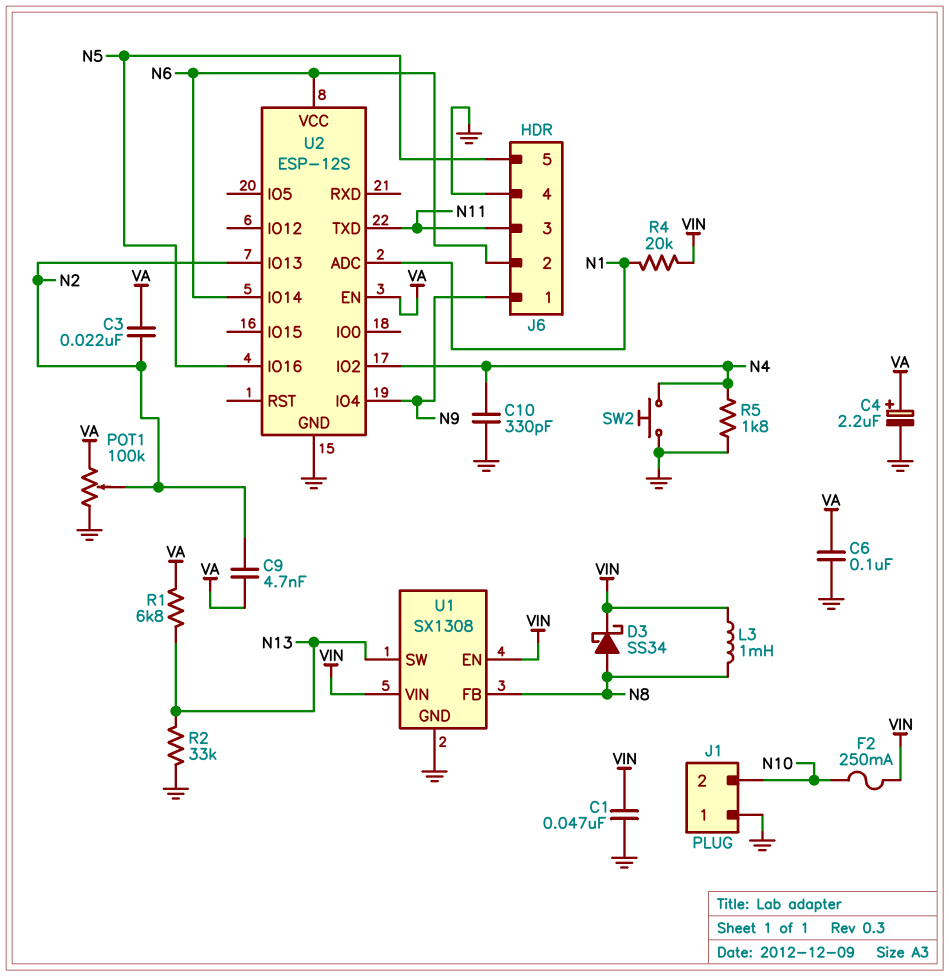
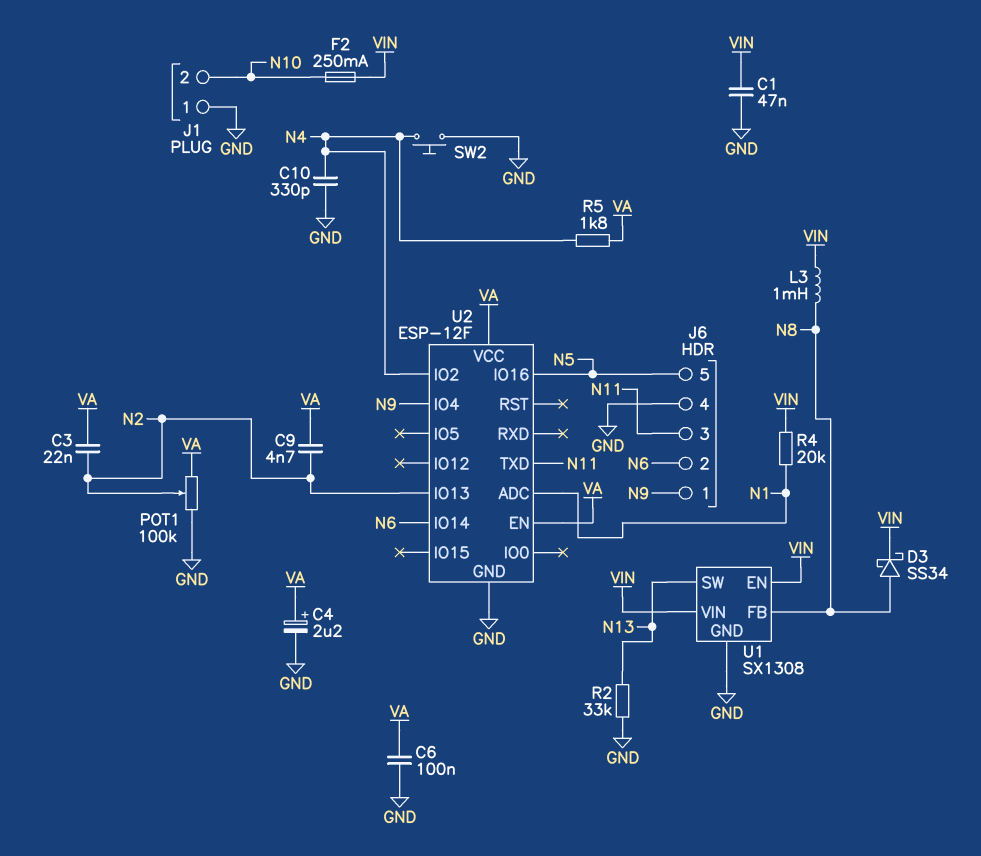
R1: 6.8k (N13, VA) -> none
R5: 1.8k (GND, N4) -> 1.8k (N4, VA)
U2: ESP-12S -> ESP-12F
U2 pin VCC: N6 -> VA

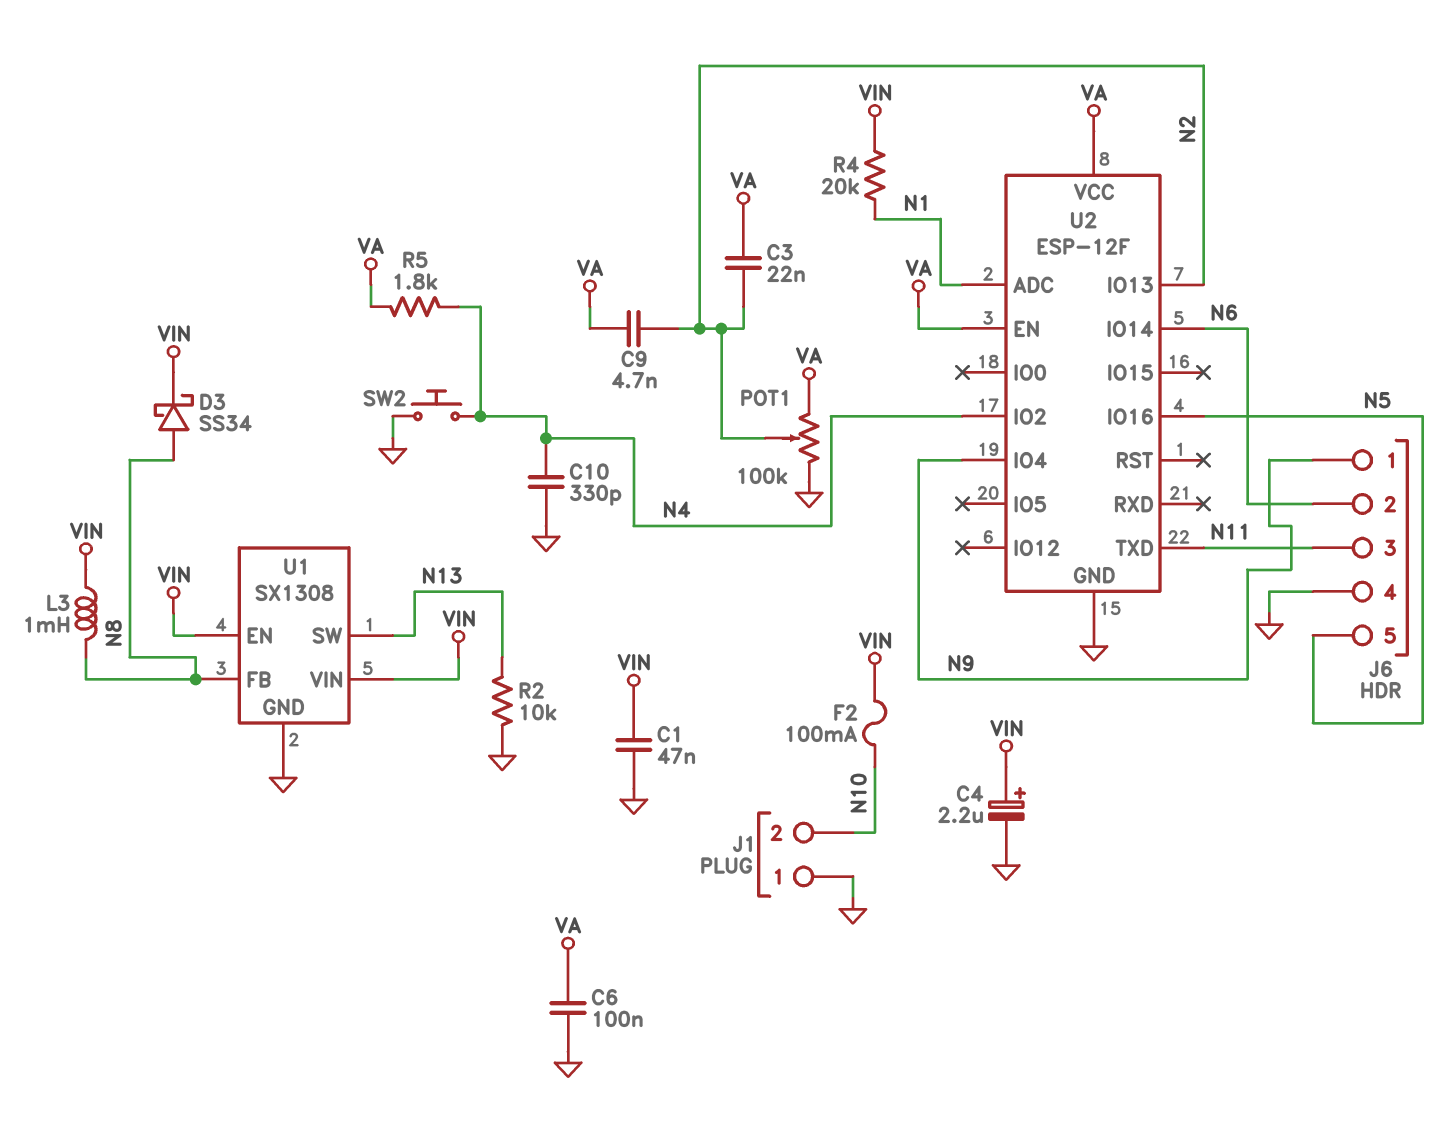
C4: 2.2uF (plus VA, minus GND) -> 2.2uF (plus VIN, minus GND)
F2: 250mA (N10, VIN) -> 100mA (N10, VIN)
R2: 33k (GND, N13) -> 10k (GND, N13)

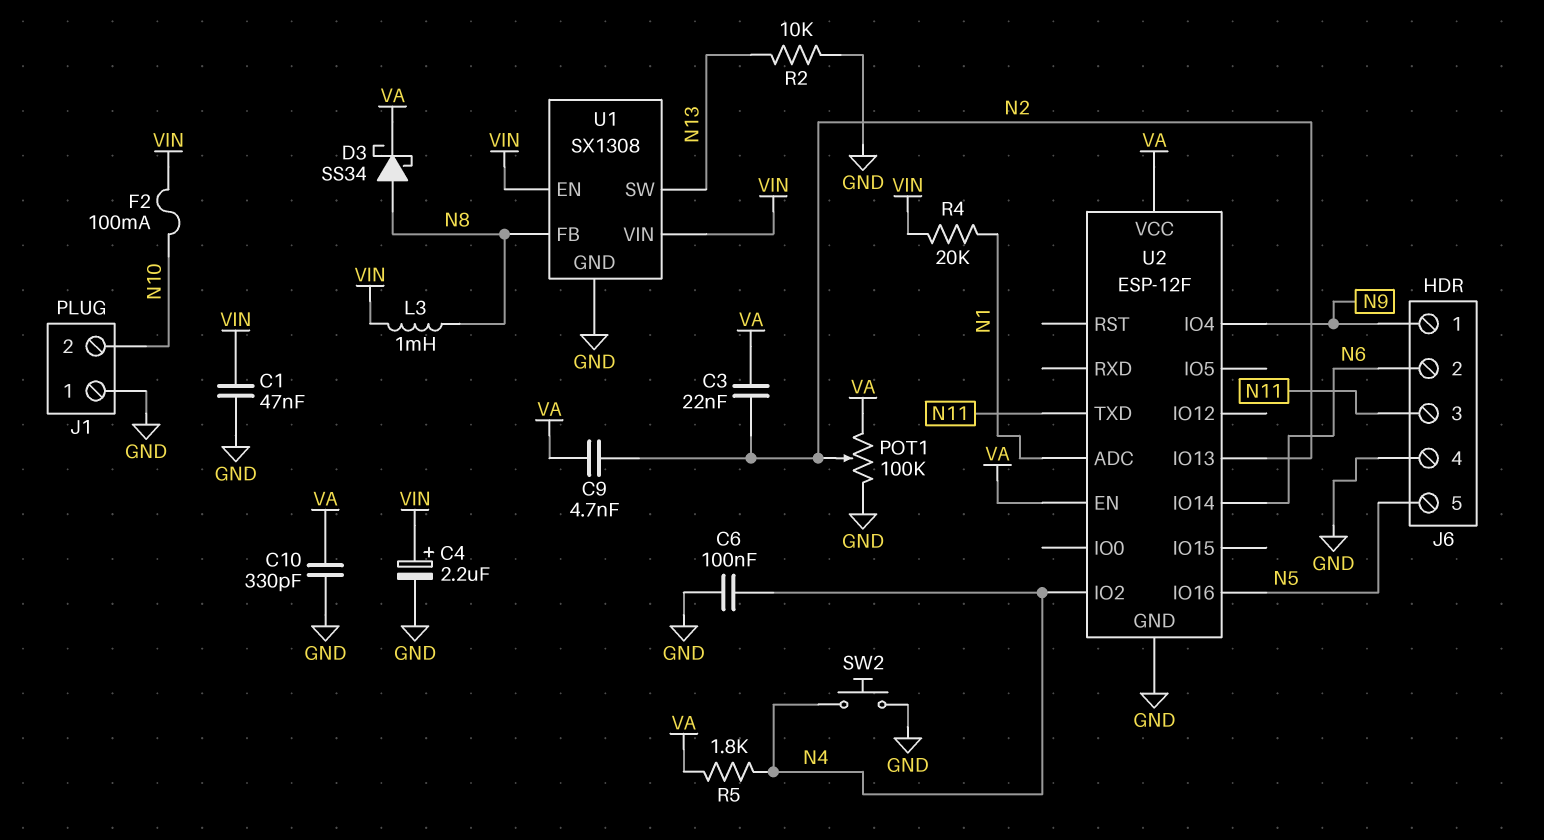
C6: 100nF (GND, VA) -> 100nF (GND, N4)
C10: 330pF (GND, N4) -> 330pF (GND, VA)
D3: schottky SS34 (A N8, K VIN) -> schottky SS34 (A N8, K VA)

